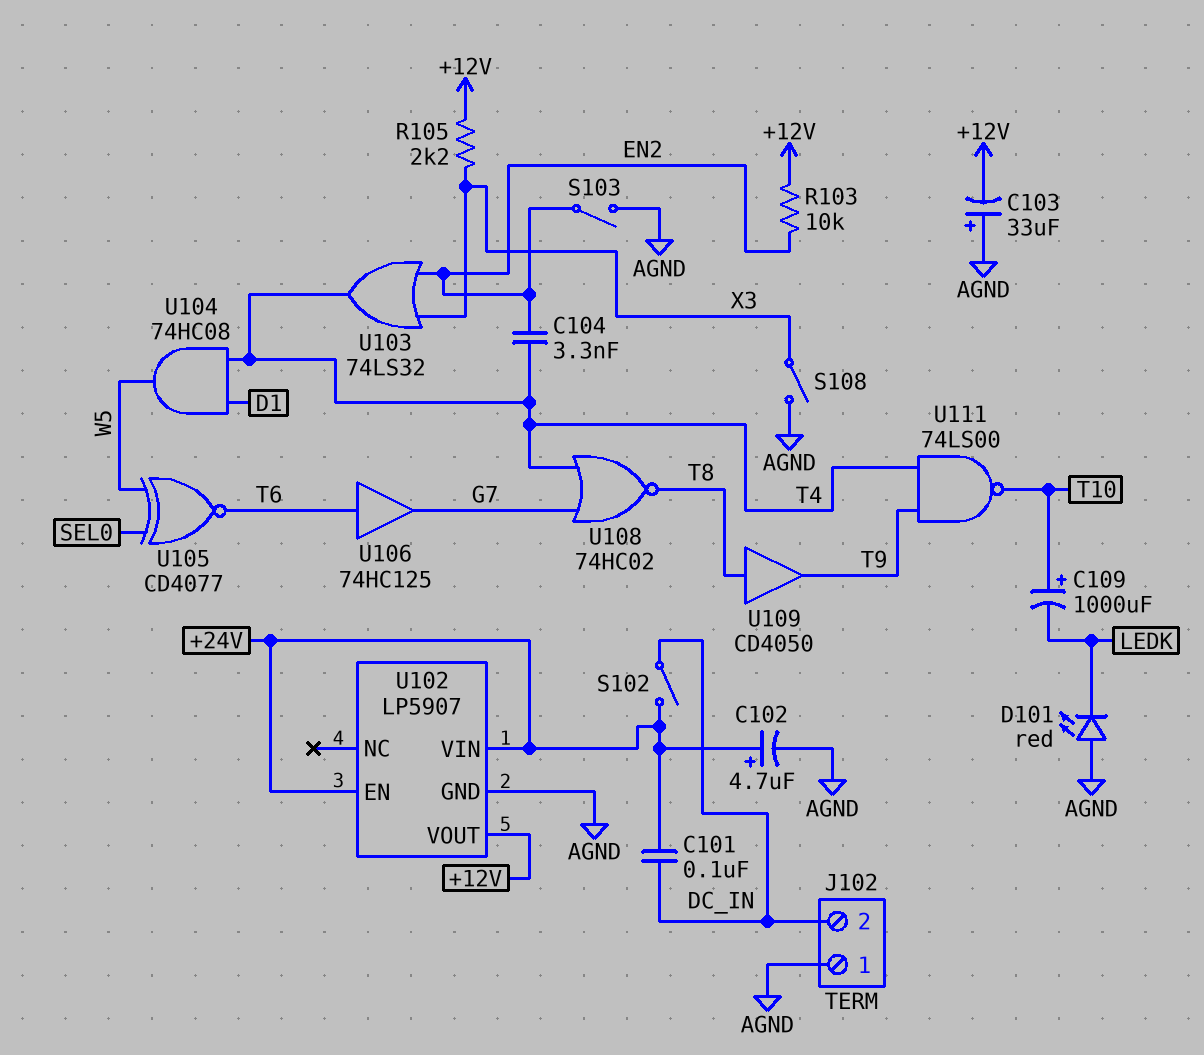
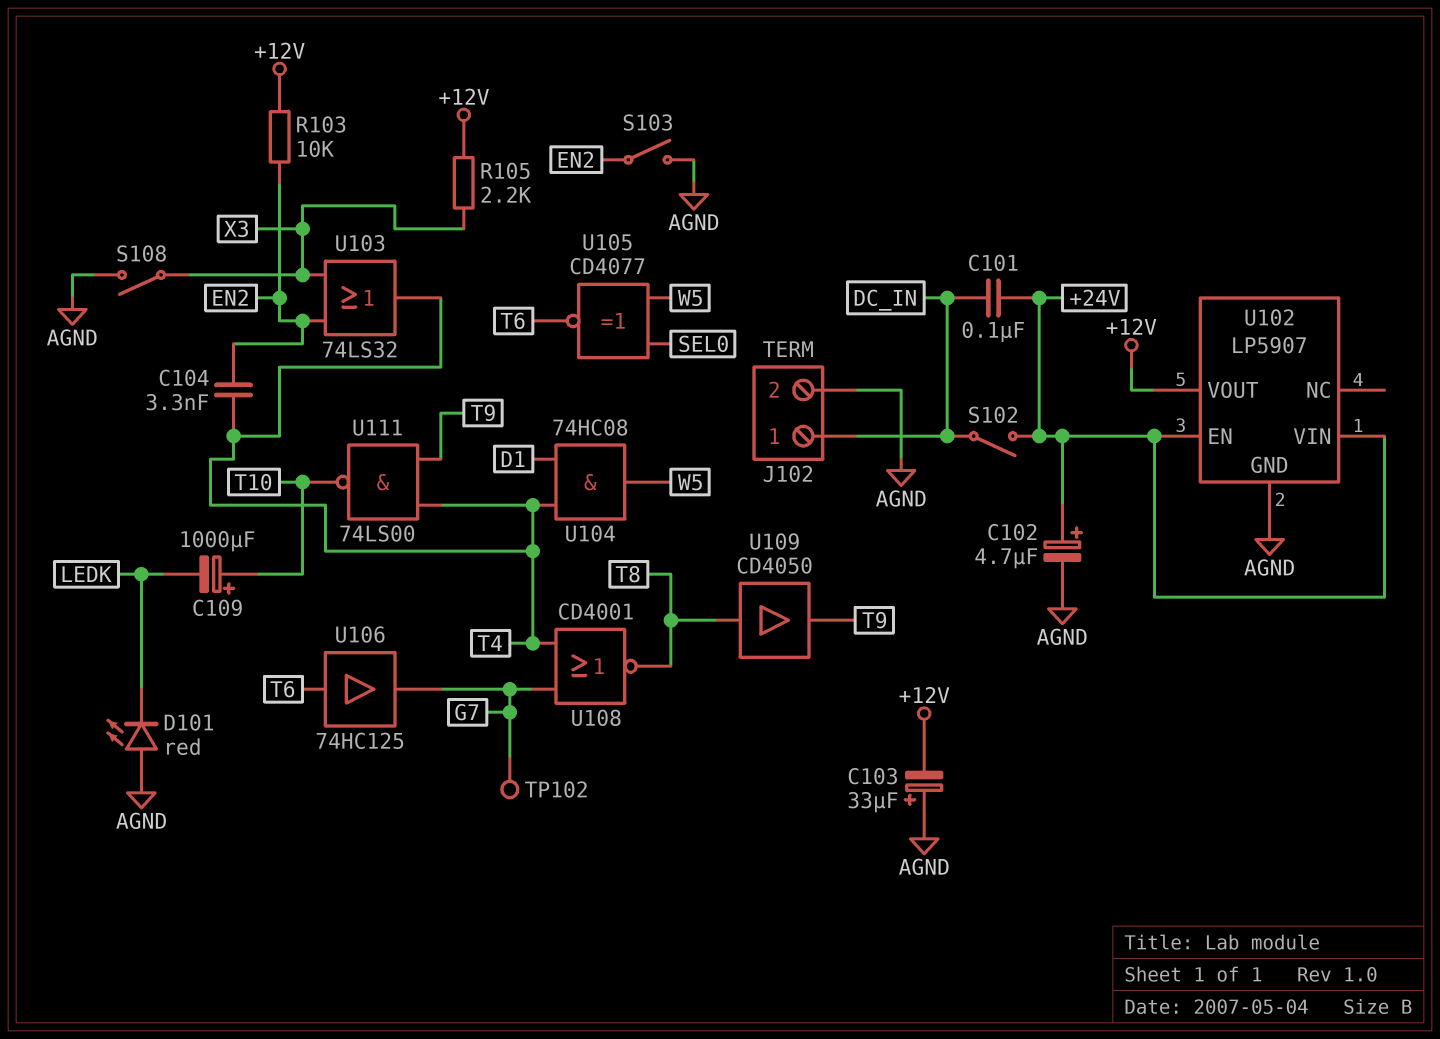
J102 pin 1: AGND -> DC_IN
J102 pin 2: DC_IN -> AGND
TP102: none -> test point (G7)
U108: NOR 74HC02 (in G7, in T4, out T8) -> NOR CD4001 (in G7, in T4, out T8)

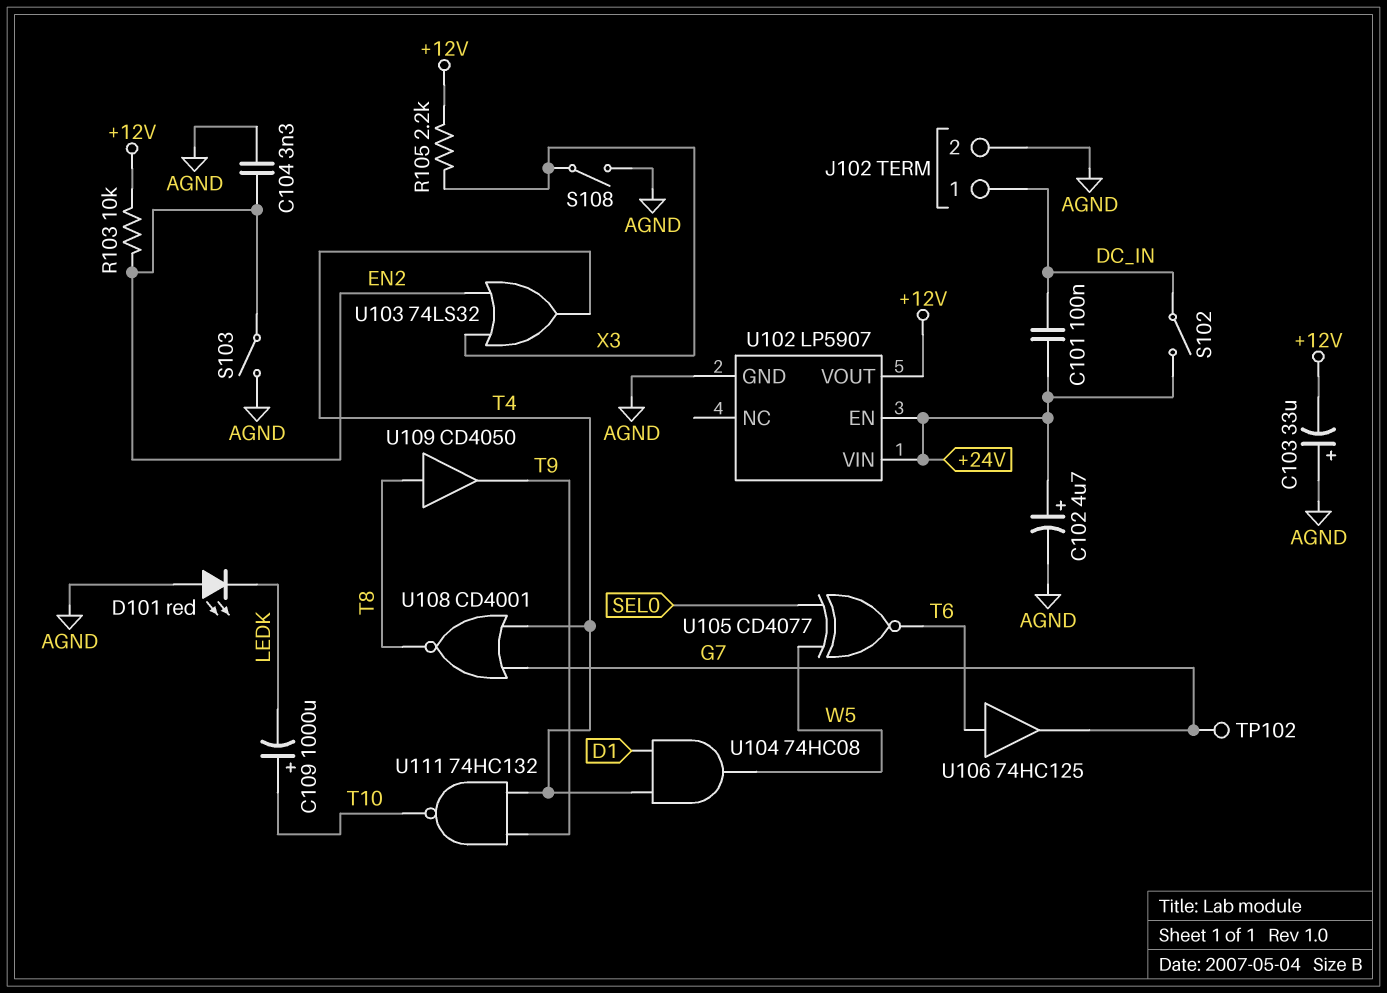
C104: 3.3nF (EN2, T4) -> 3.3nF (AGND, EN2)
U111: NAND 74LS00 (in T4, in T9, out T10) -> NAND 74HC132 (in T4, in T9, out T10)

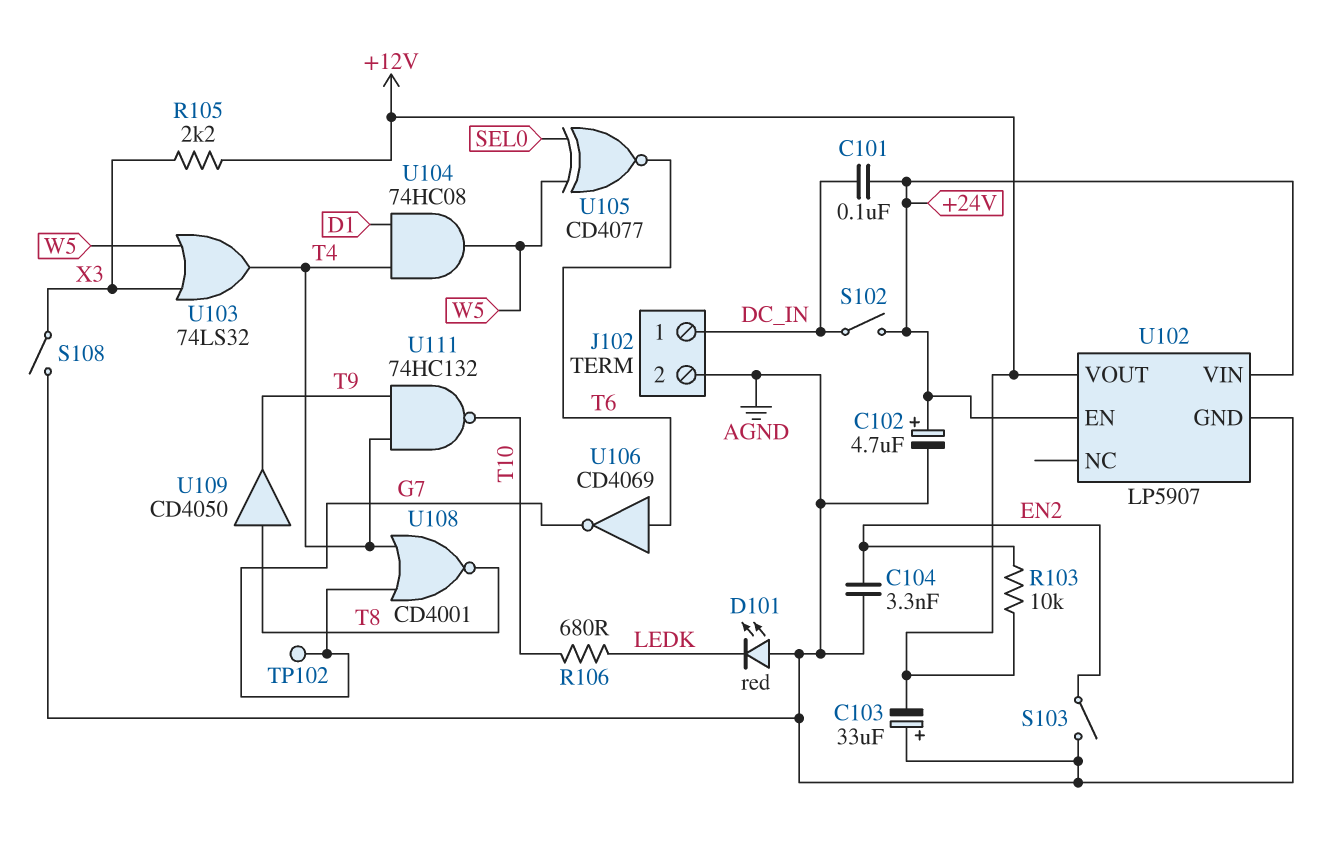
C109: 1000uF (plus T10, minus LEDK) -> none
R106: none -> 680 (LEDK, T10)
U103: OR 74LS32 (in EN2, in X3, out T4) -> OR 74LS32 (in W5, in X3, out T4)
U106: buffer 74HC125 (in T6, out G7) -> NOT CD4069 (in T6, out G7)

